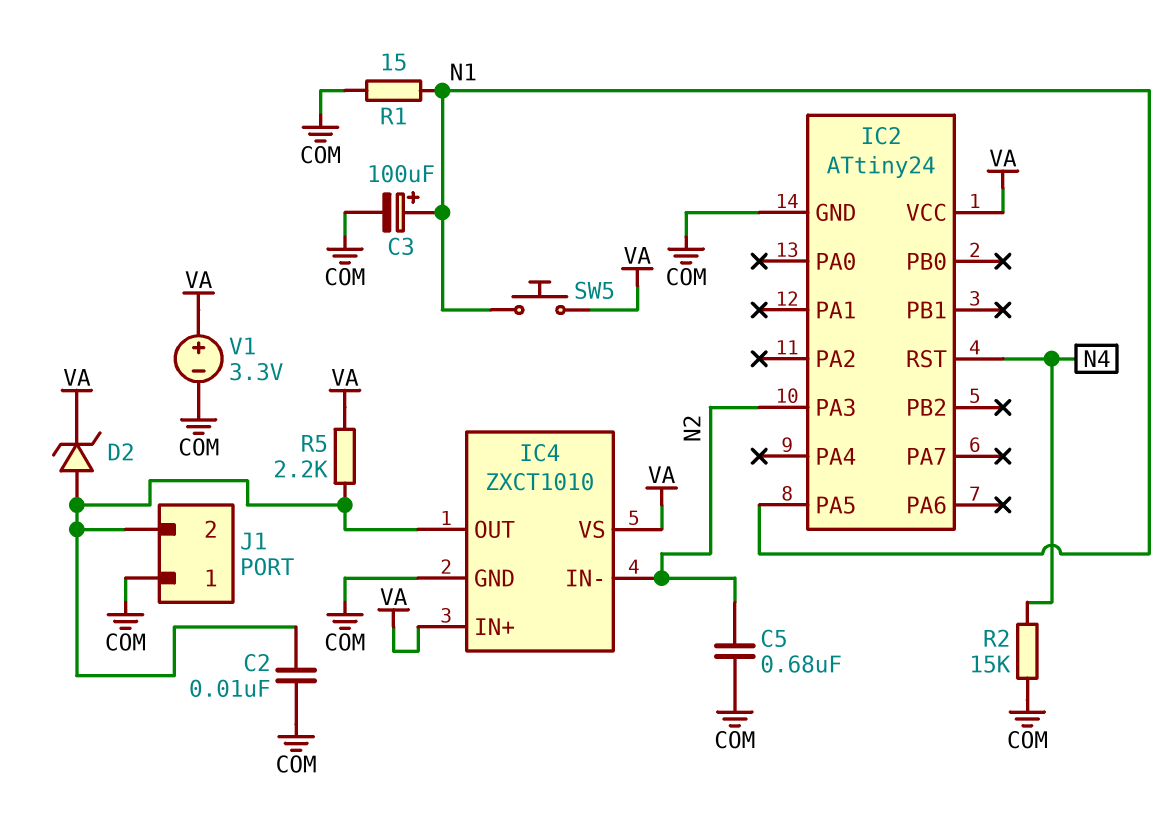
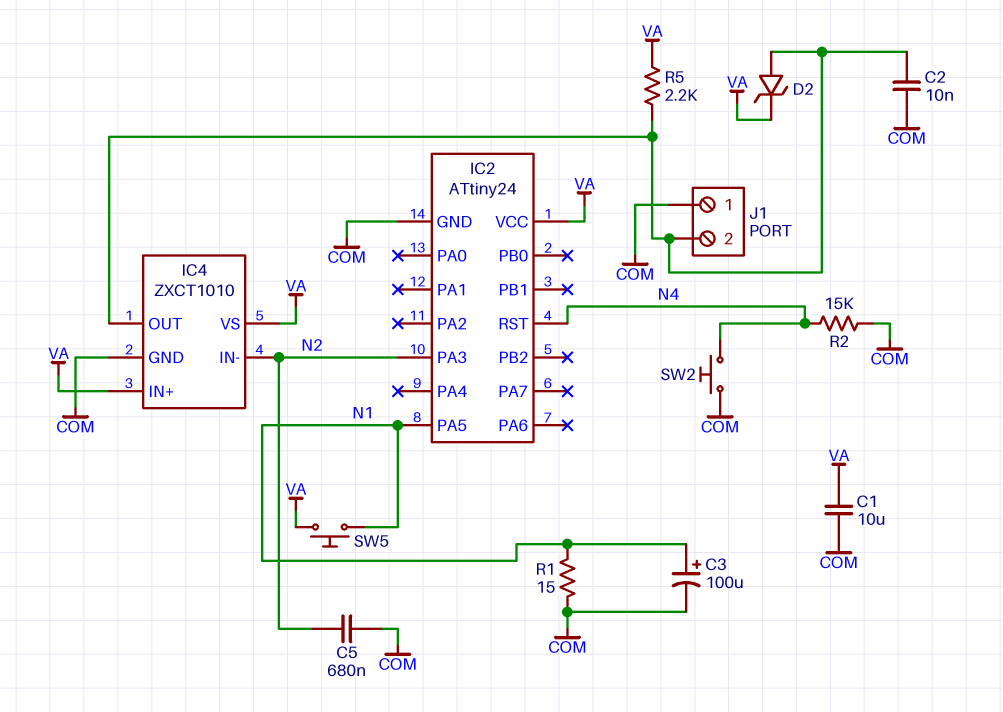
C1: none -> 10uF (COM, VA)
SW2: none -> button (COM, N4)
V1: 3.3V (plus VA, minus COM) -> none

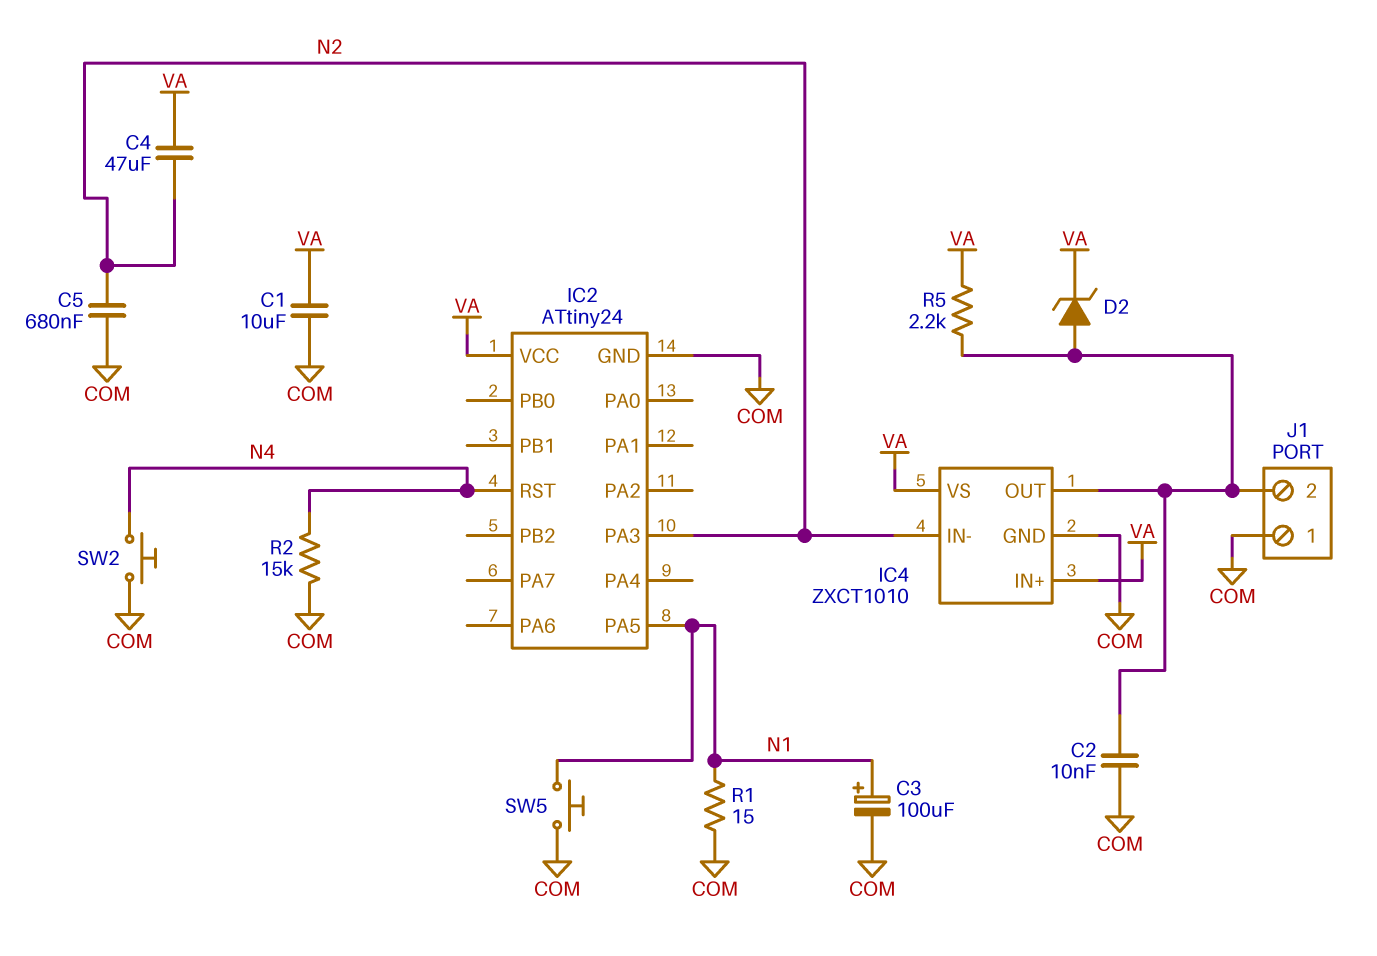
C4: none -> 47uF (N2, VA)
SW5: button (N1, VA) -> button (COM, N1)

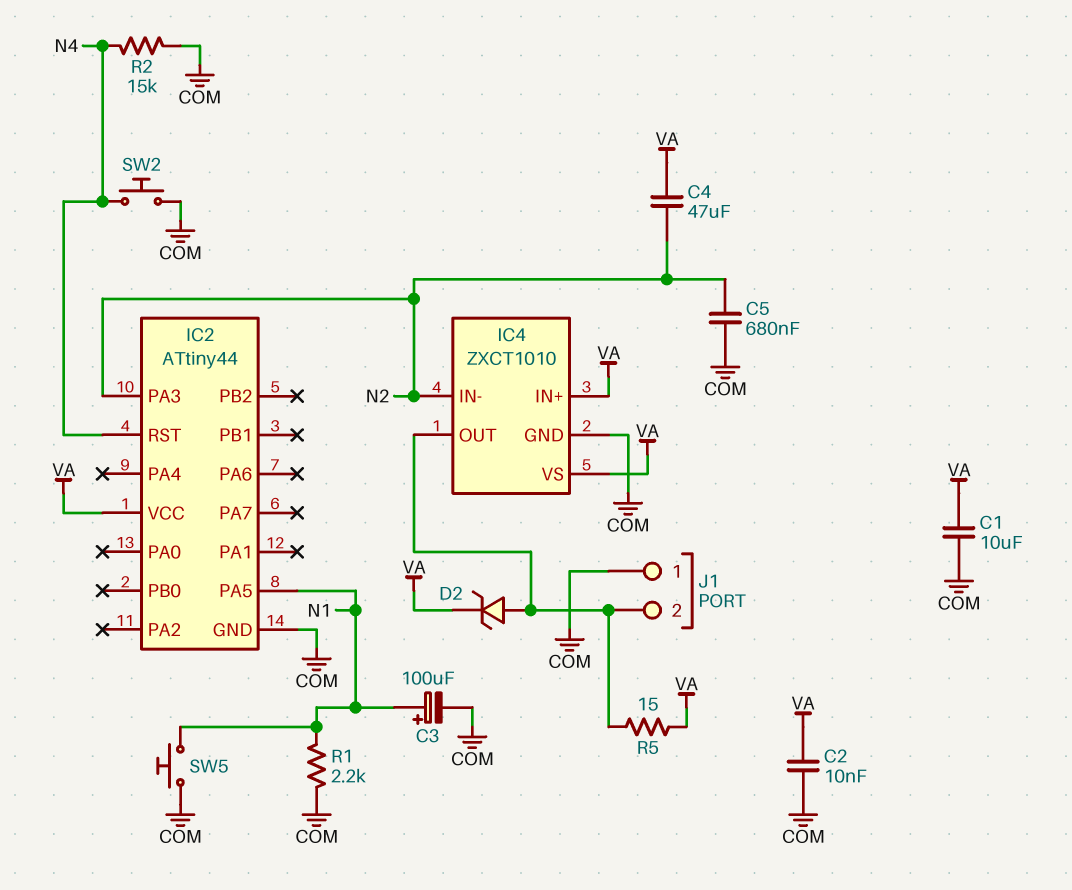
C2: 10nF (COM, IC4/OUT) -> 10nF (COM, VA)
IC2: ATtiny24 -> ATtiny44
R1: 15 (COM, N1) -> 2.2k (COM, N1)
R5: 2.2k (IC4/OUT, VA) -> 15 (IC4/OUT, VA)

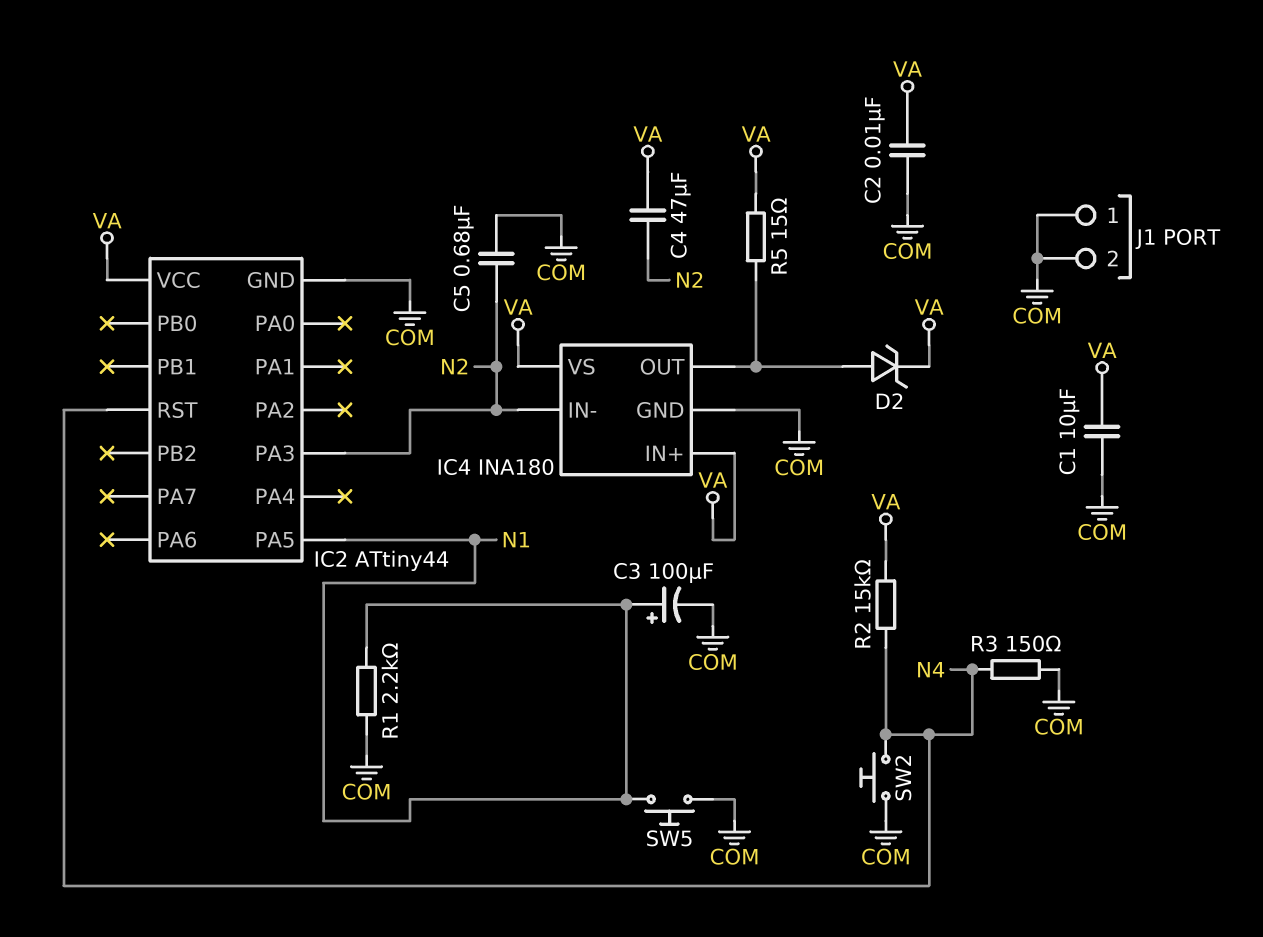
IC4: ZXCT1010 -> INA180
J1 pin 2: IC4/OUT -> COM
R2: 15k (COM, N4) -> 15k (N4, VA)
R3: none -> 150 (COM, N4)

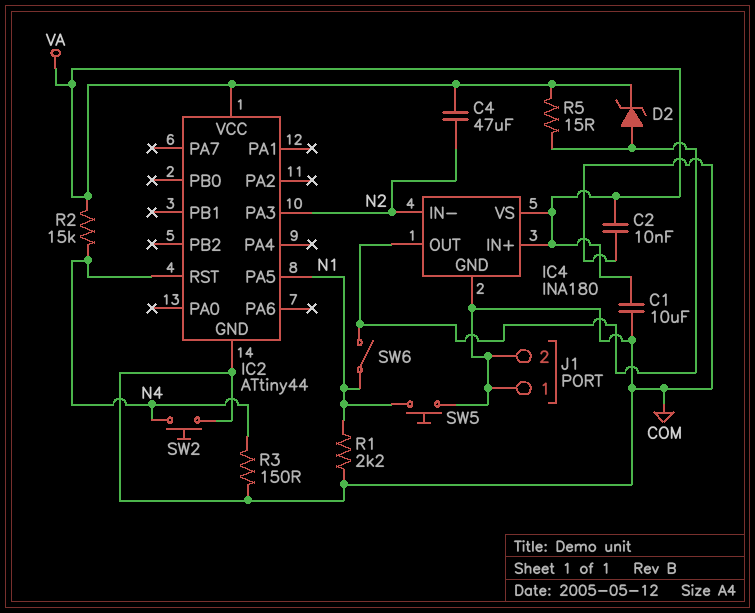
C3: 100uF (plus N1, minus COM) -> none
C5: 680nF (COM, N2) -> none
SW6: none -> switch (IC4/OUT, N1)

